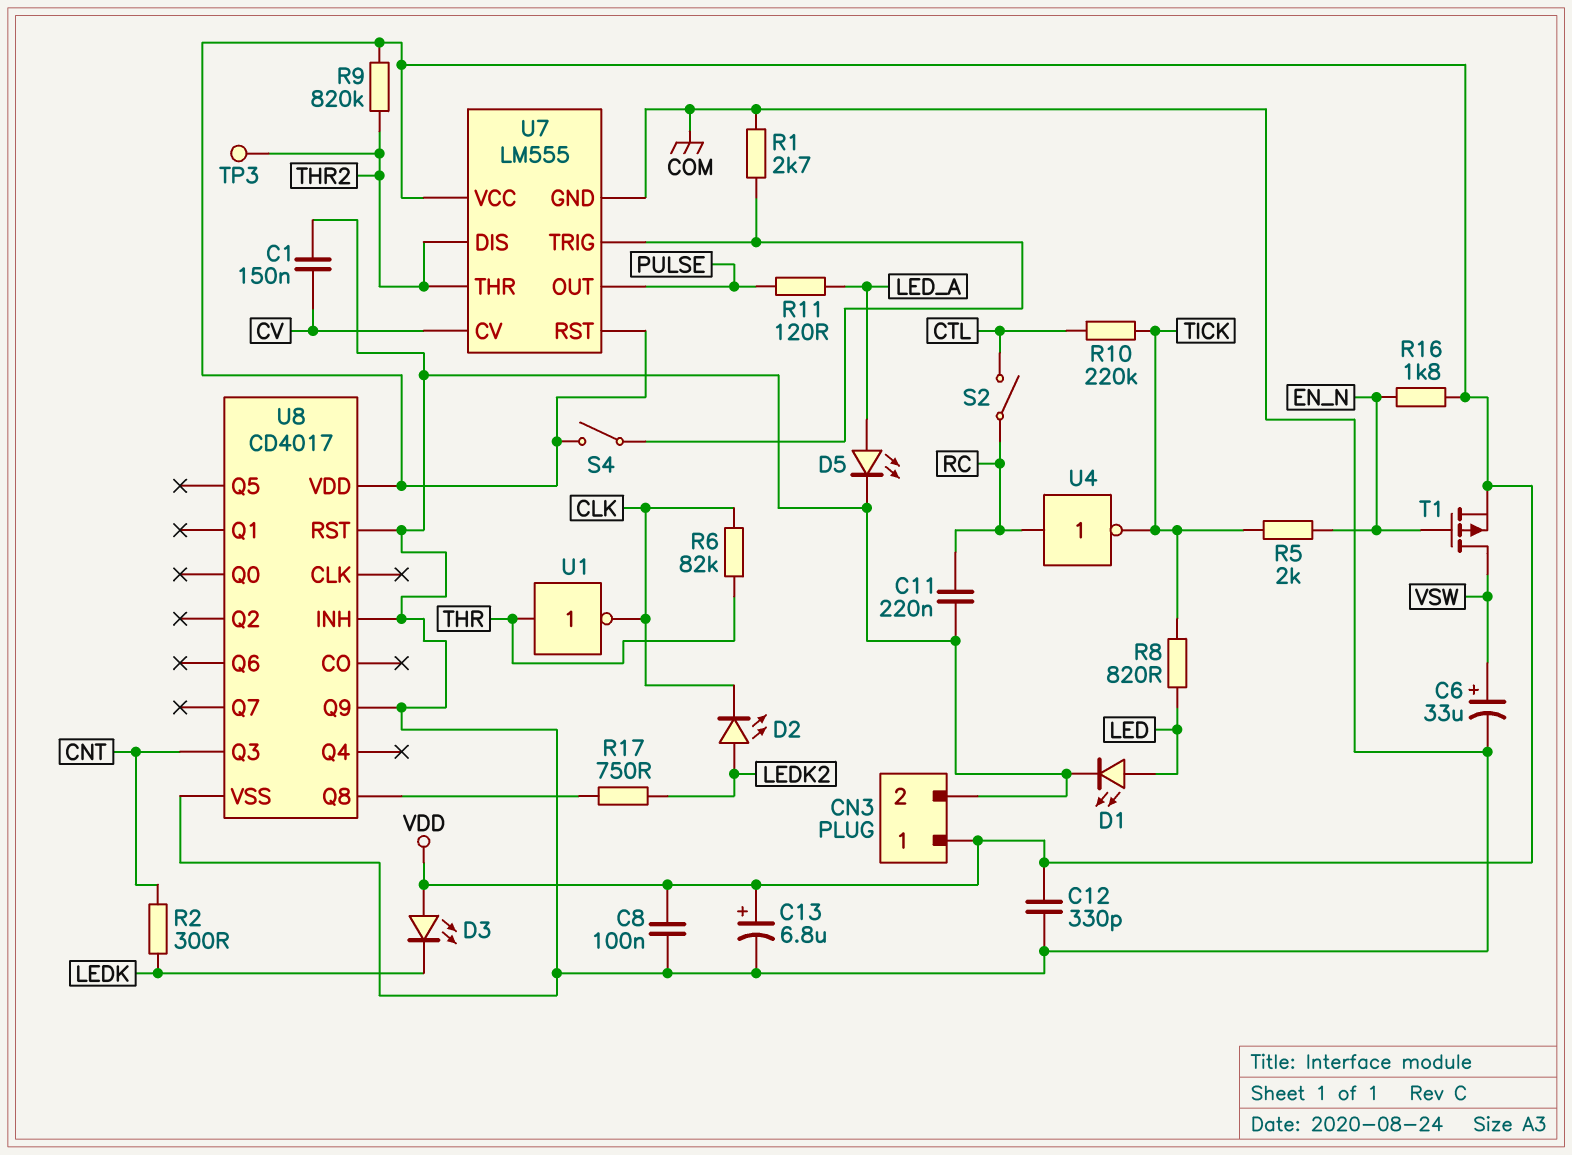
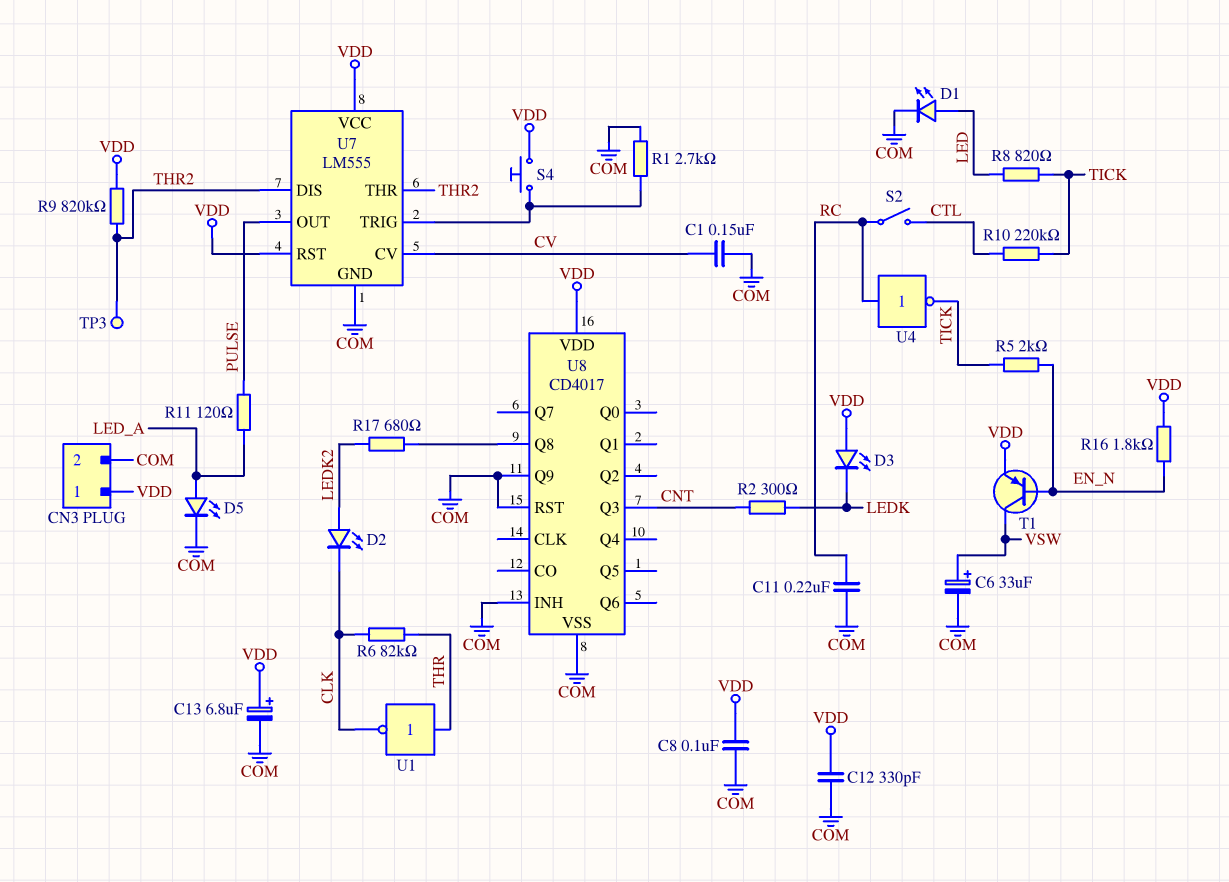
R17: 750 (LEDK2, U8/Q8) -> 680 (LEDK2, U8/Q8)
S4: switch (U7/TRIG, VDD) -> button (U7/TRIG, VDD)
T1: PMOS (G EN_N, D VSW, S VDD) -> PNP (B EN_N, C VSW, E VDD)

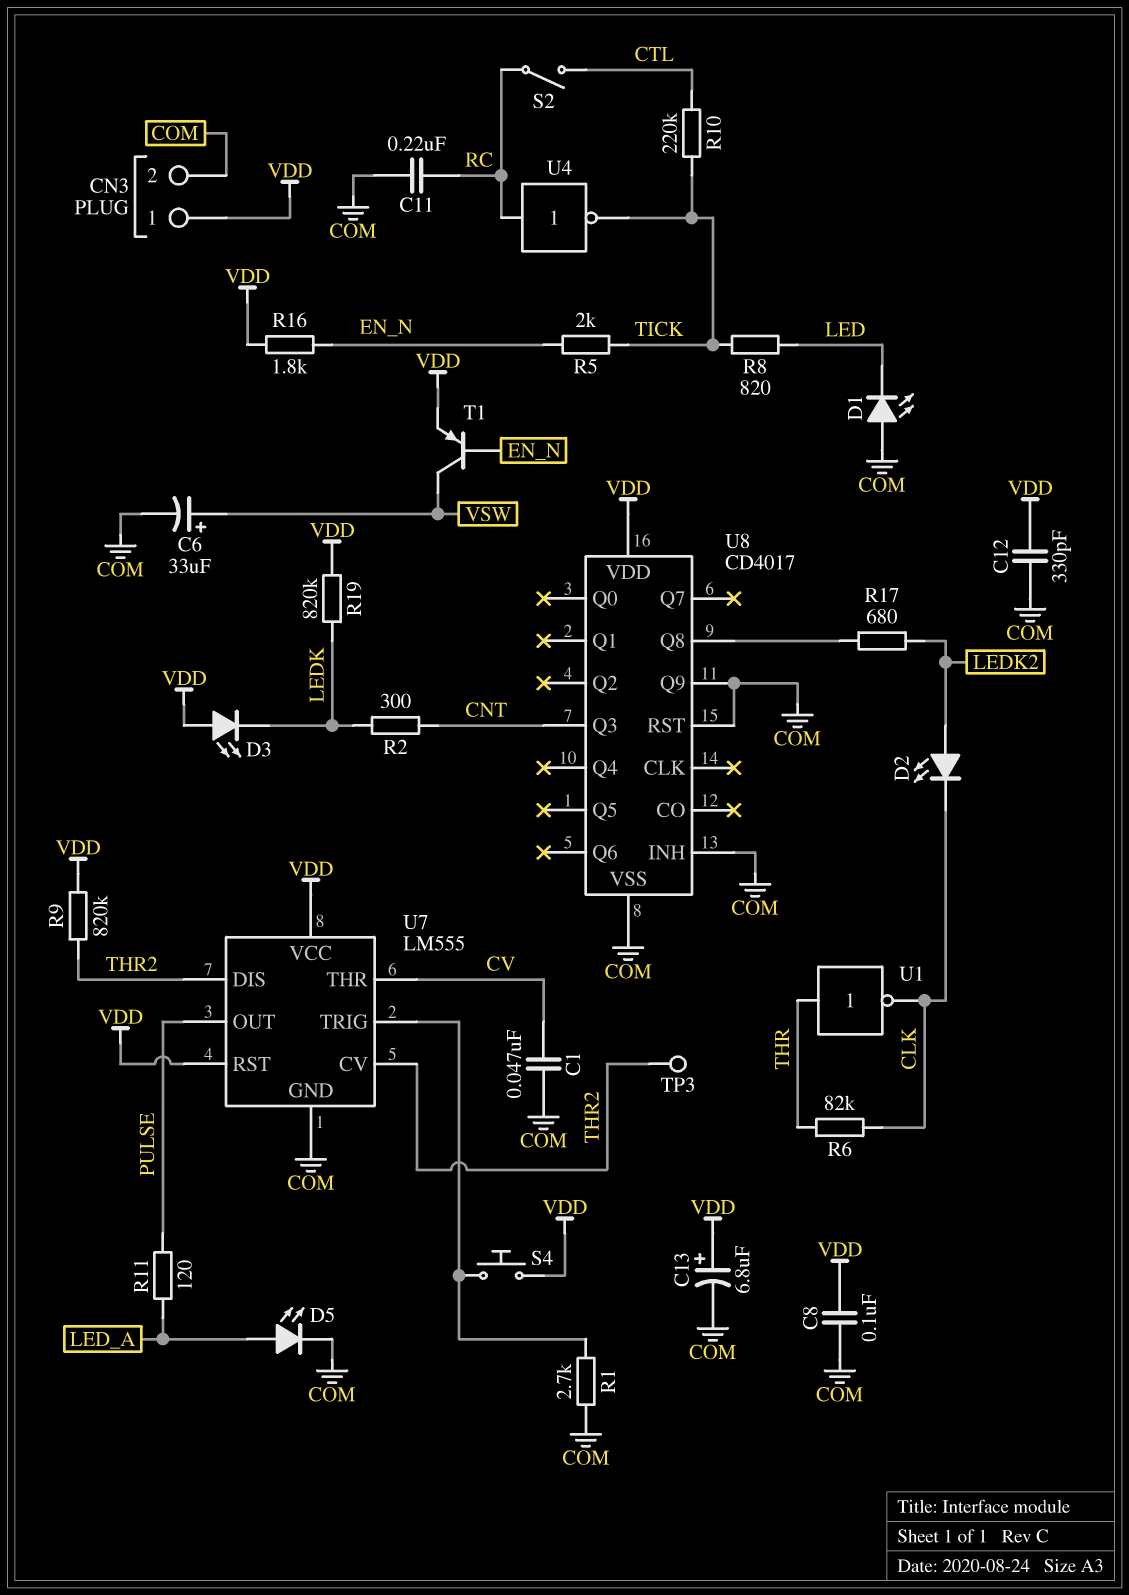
C1: 150nF (COM, CV) -> 47nF (COM, CV)
D1: LED (A LED, K COM) -> LED (A COM, K LED)
R19: none -> 820k (LEDK, VDD)
U7 pin CV: CV -> THR2
U7 pin THR: THR2 -> CV

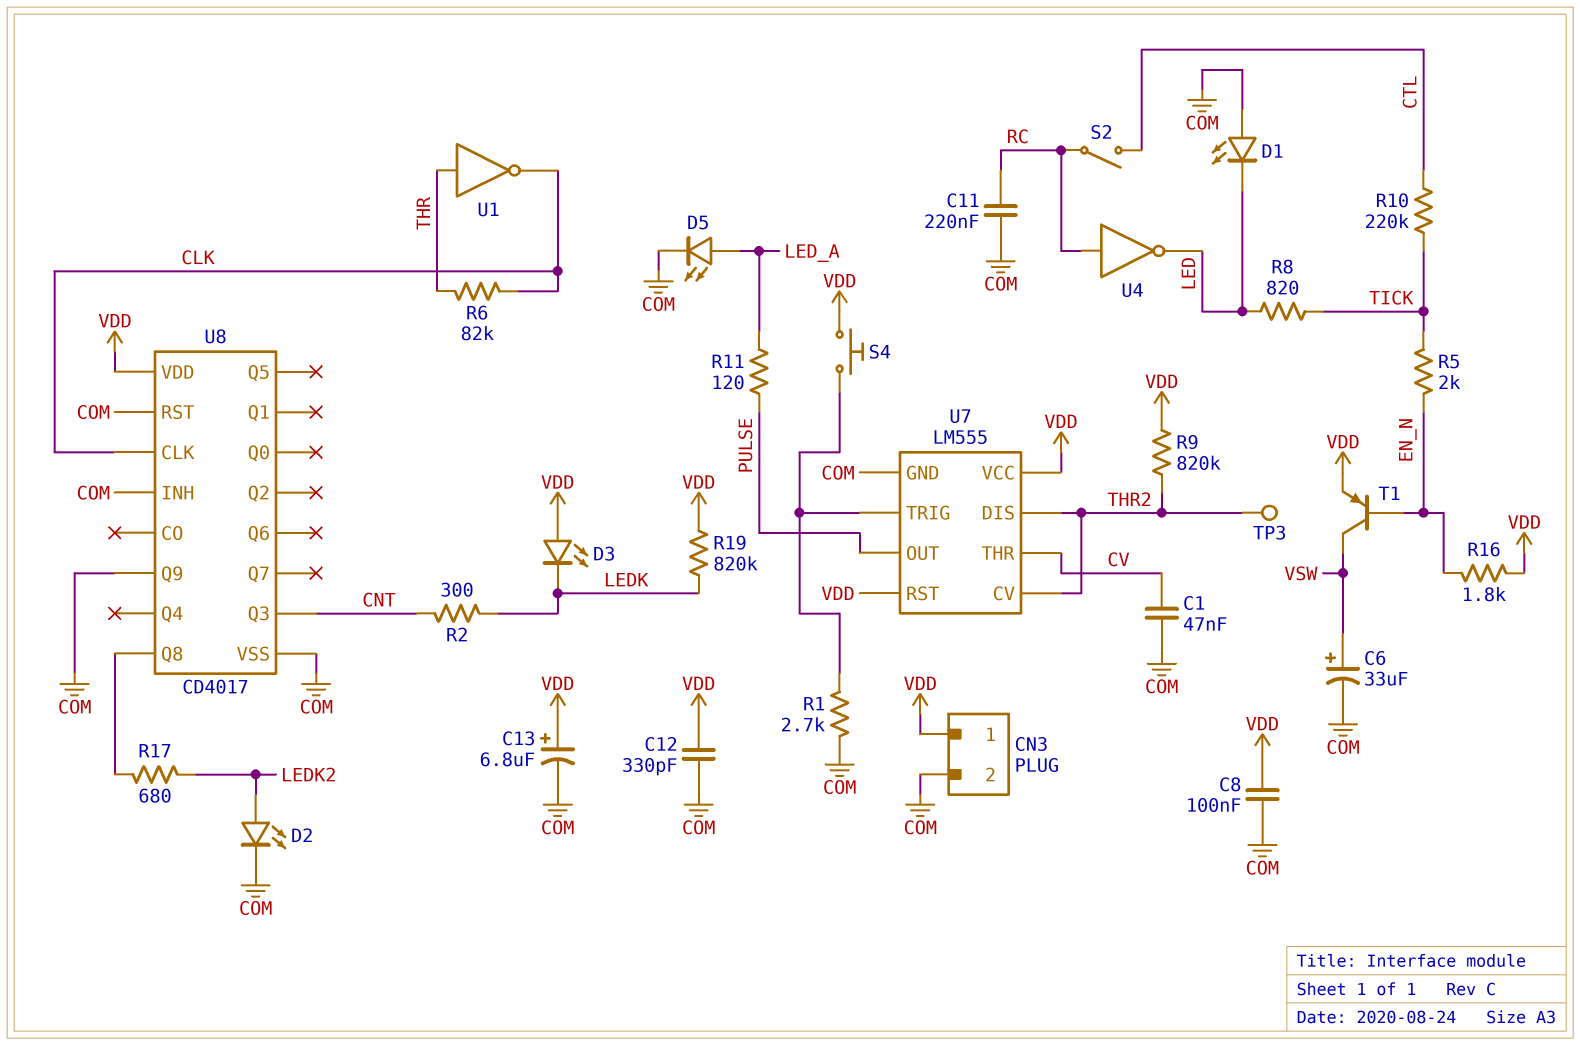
D2: LED (A LEDK2, K CLK) -> LED (A LEDK2, K COM)
U4: NOT (in RC, out TICK) -> NOT (in RC, out LED)
U8 pin CLK: none -> CLK

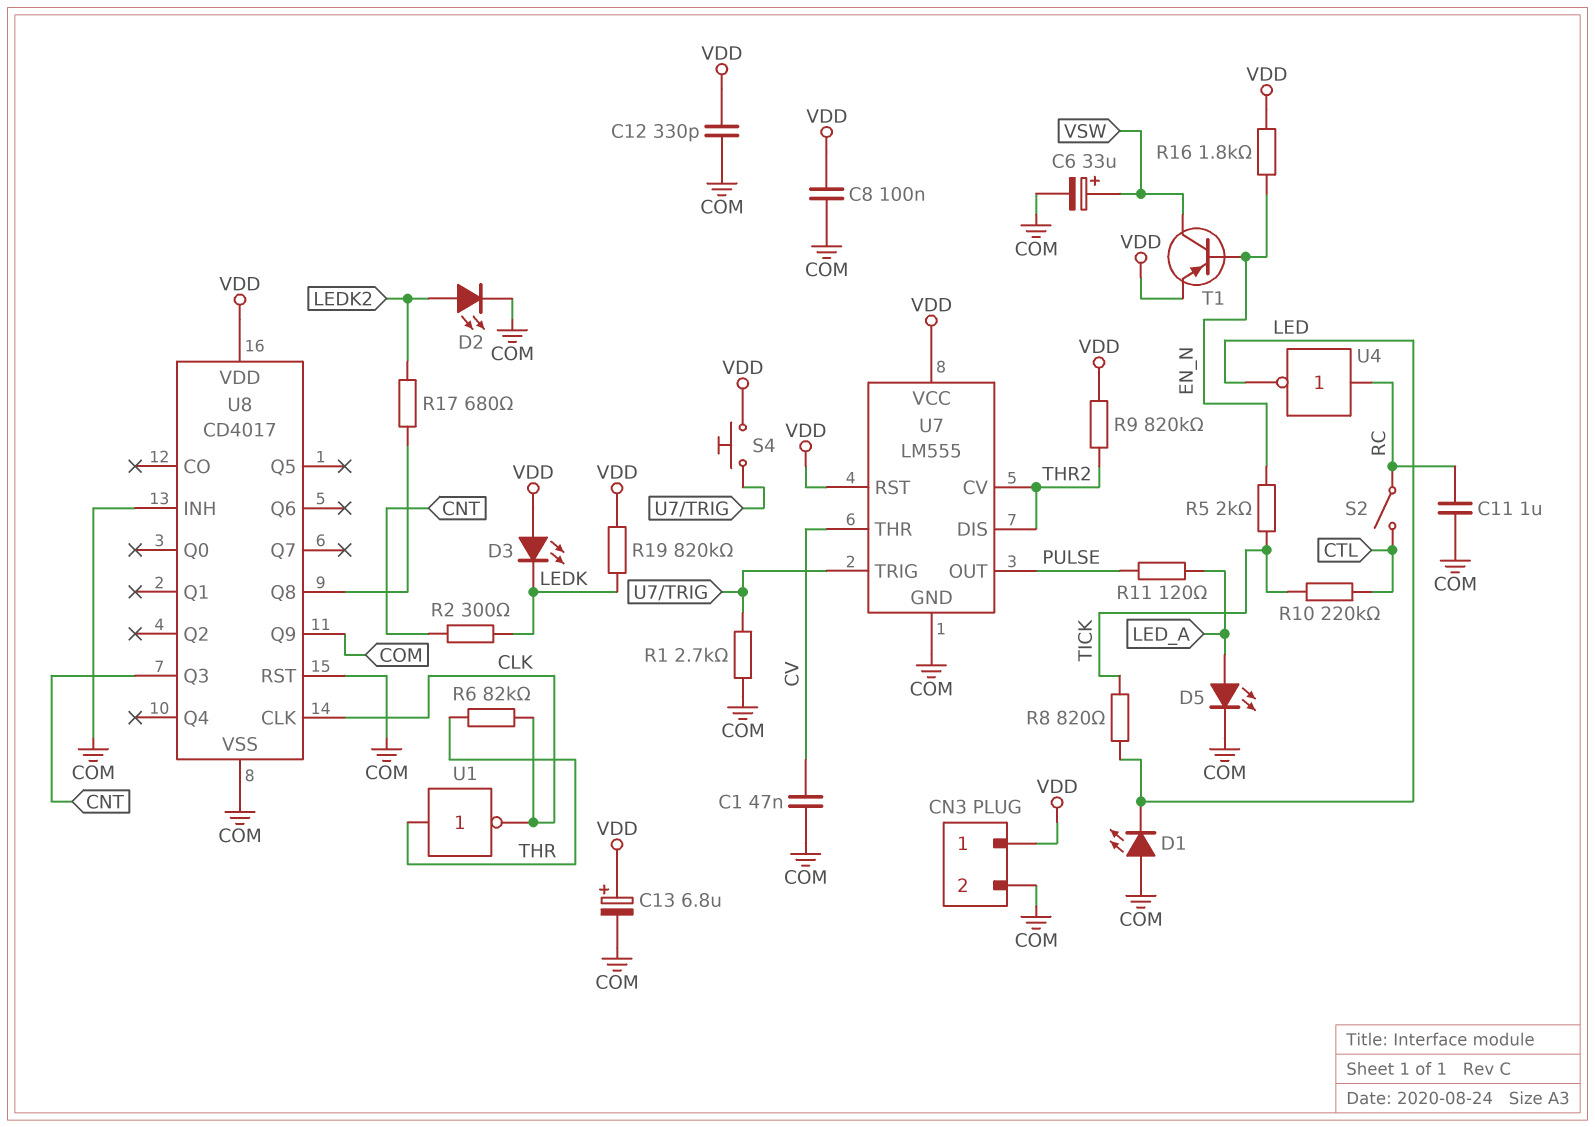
C11: 220nF (COM, RC) -> 1uF (COM, RC)
TP3: test point (THR2) -> none

